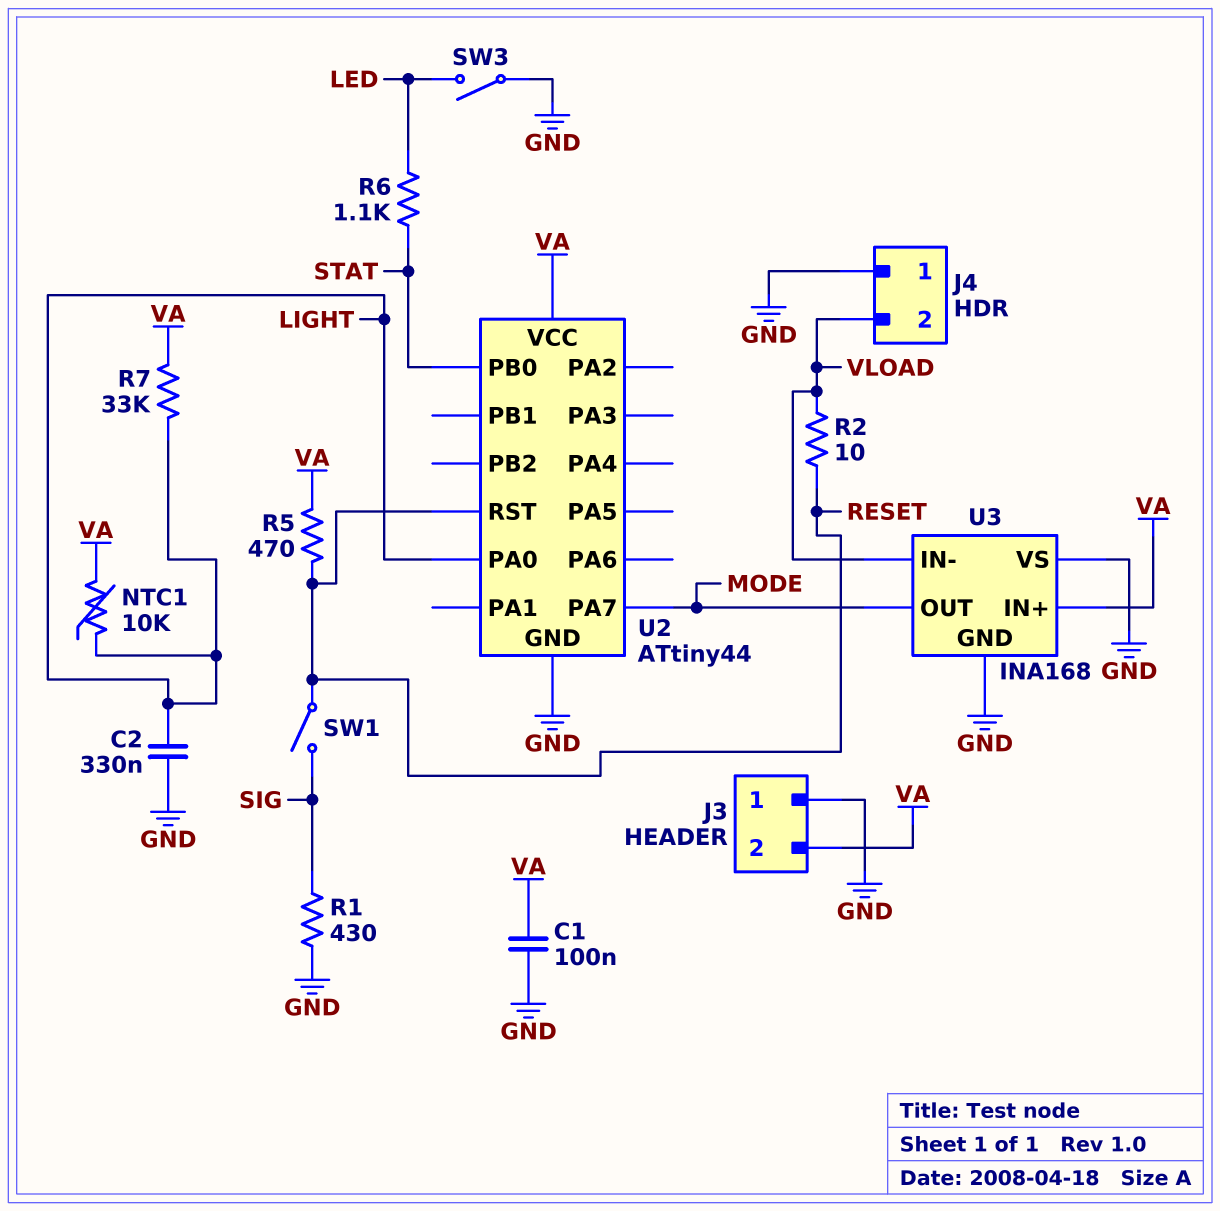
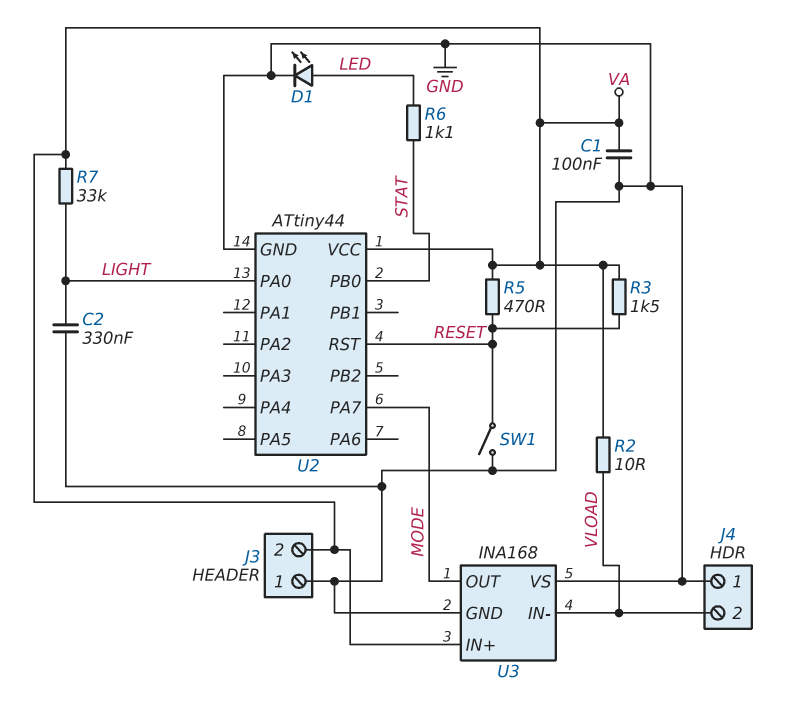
D1: none -> LED (A LED, K GND)
NTC1: 10k (LIGHT, VA) -> none
R1: 430 (GND, SIG) -> none
R2: 10 (RESET, VLOAD) -> 10 (VA, VLOAD)
R3: none -> 1.5k (RESET, VA)
SW1: switch (RESET, SIG) -> switch (GND, RESET)
SW3: switch (GND, LED) -> none

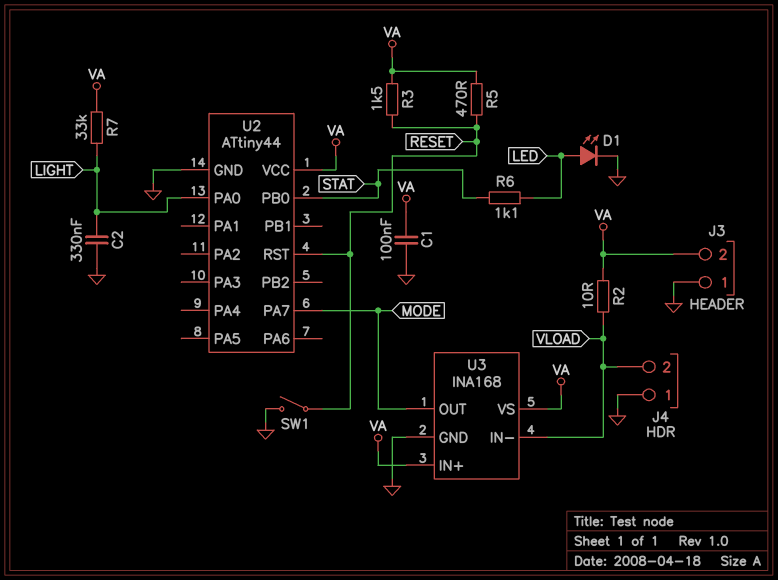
U3 pin VS: GND -> VA

